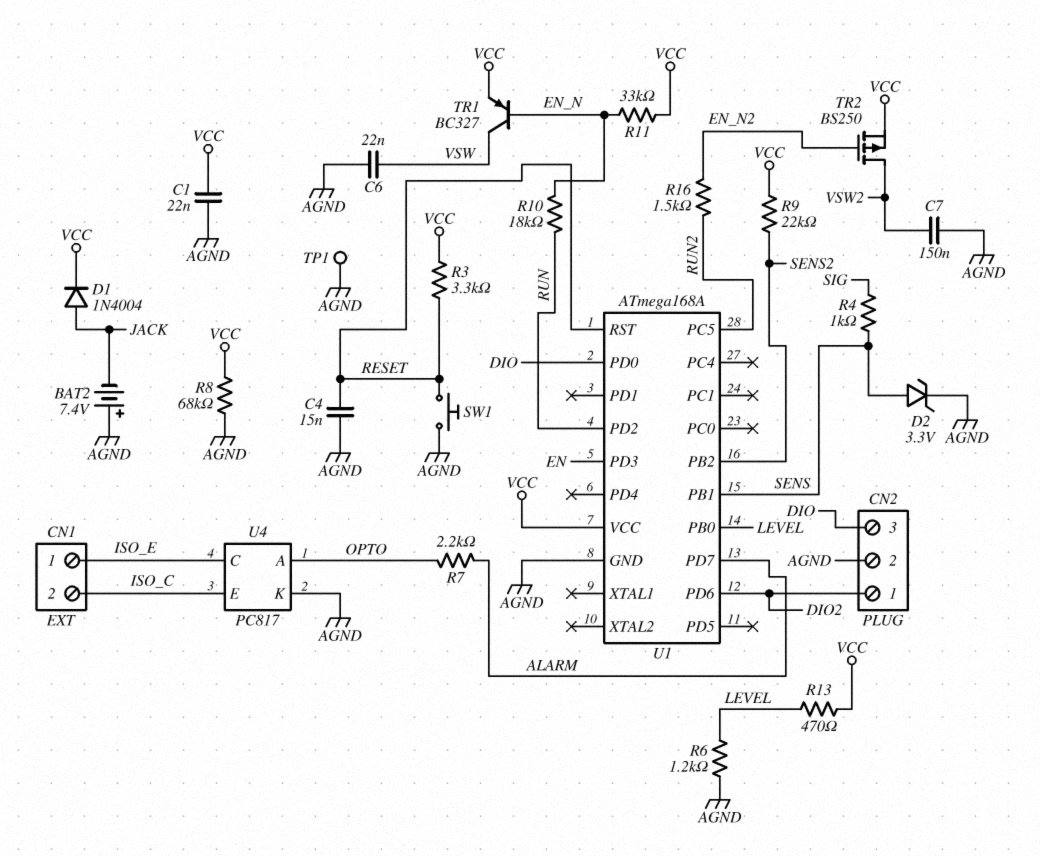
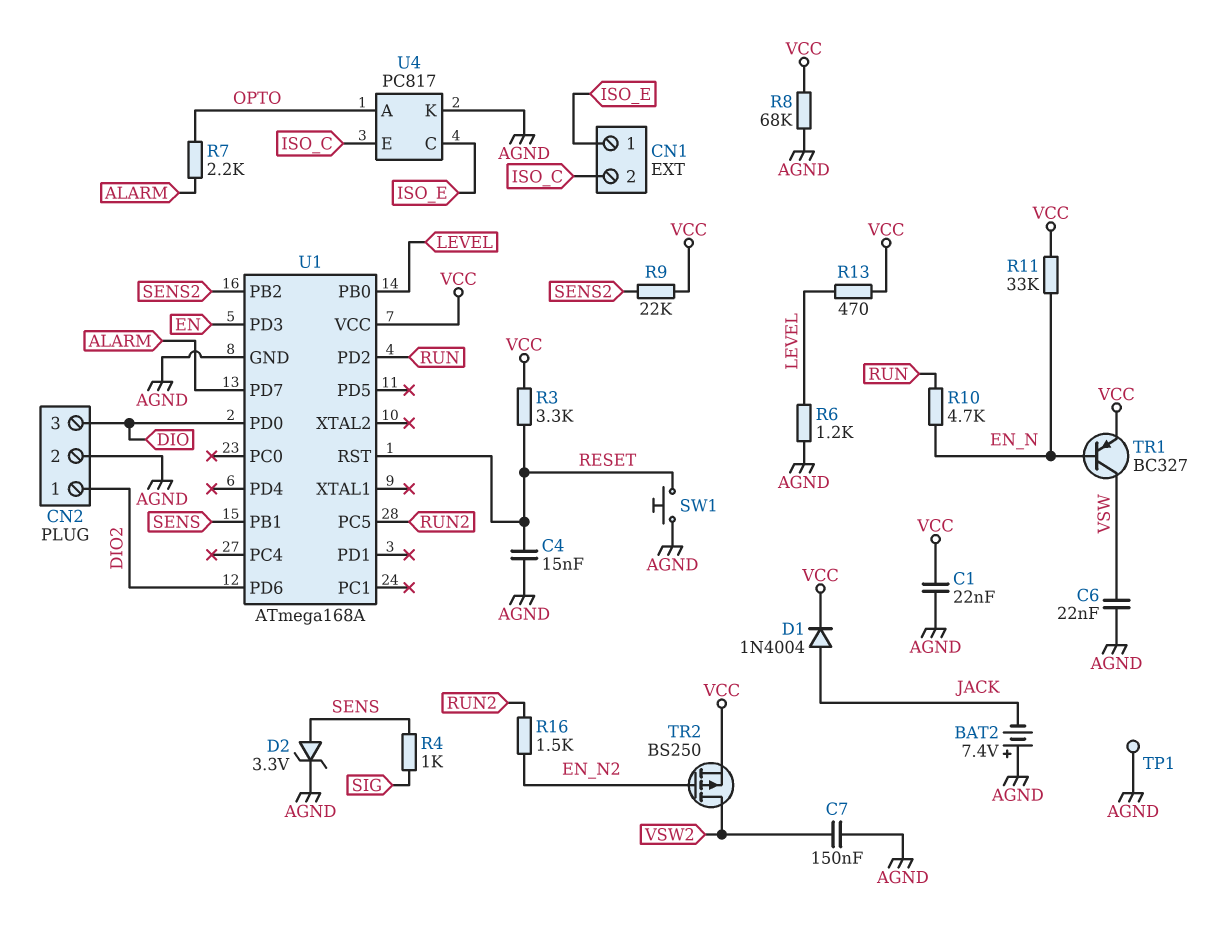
R10: 18k (EN_N, RUN) -> 4.7k (EN_N, RUN)

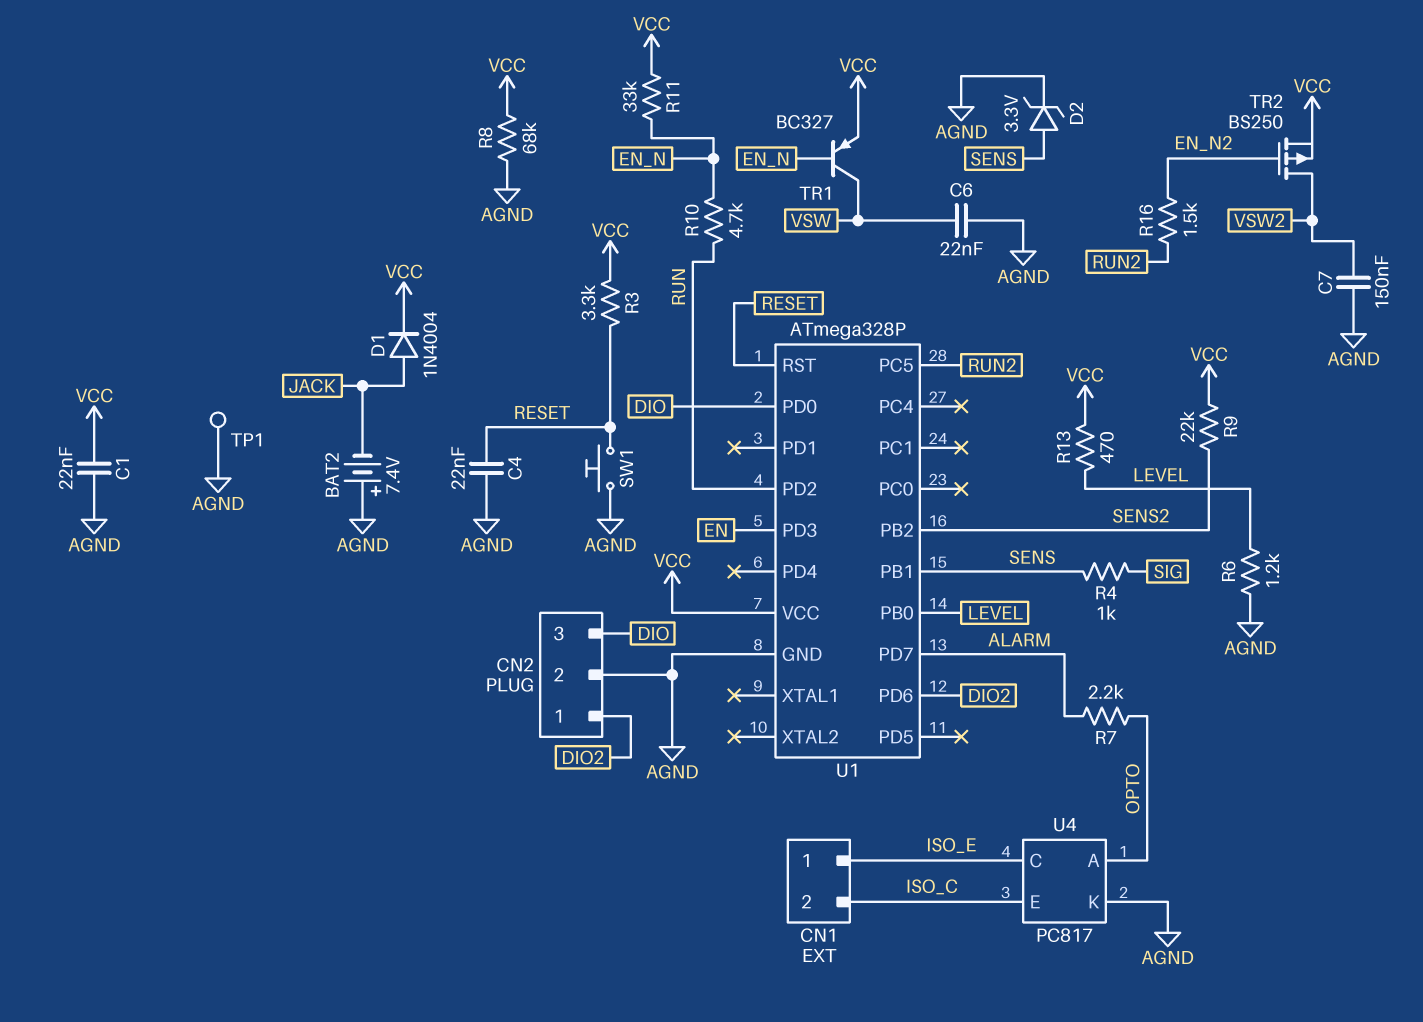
C4: 15nF (AGND, RESET) -> 22nF (AGND, RESET)
U1: ATmega168A -> ATmega328P

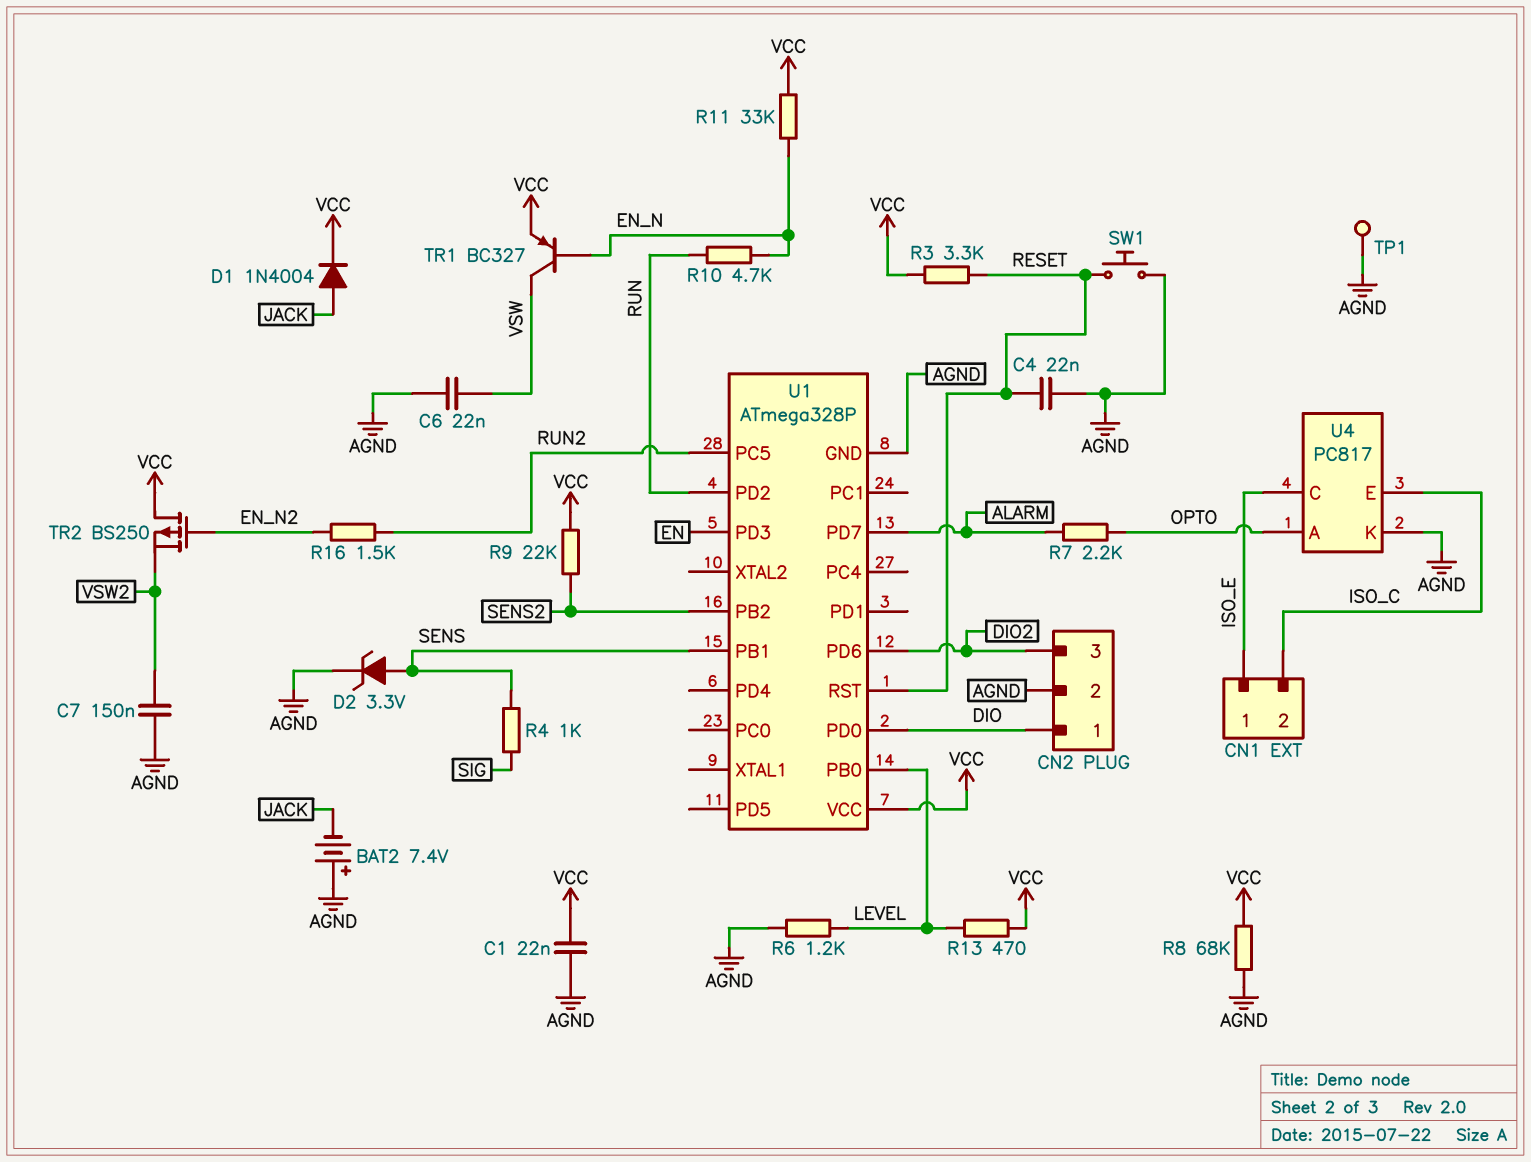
CN2 pin 1: DIO2 -> DIO
CN2 pin 3: DIO -> DIO2
TR2: PMOS BS250 (G EN_N2, D VSW2, S VCC) -> PMOS BS250 (G EN_N2, D VCC, S VSW2)

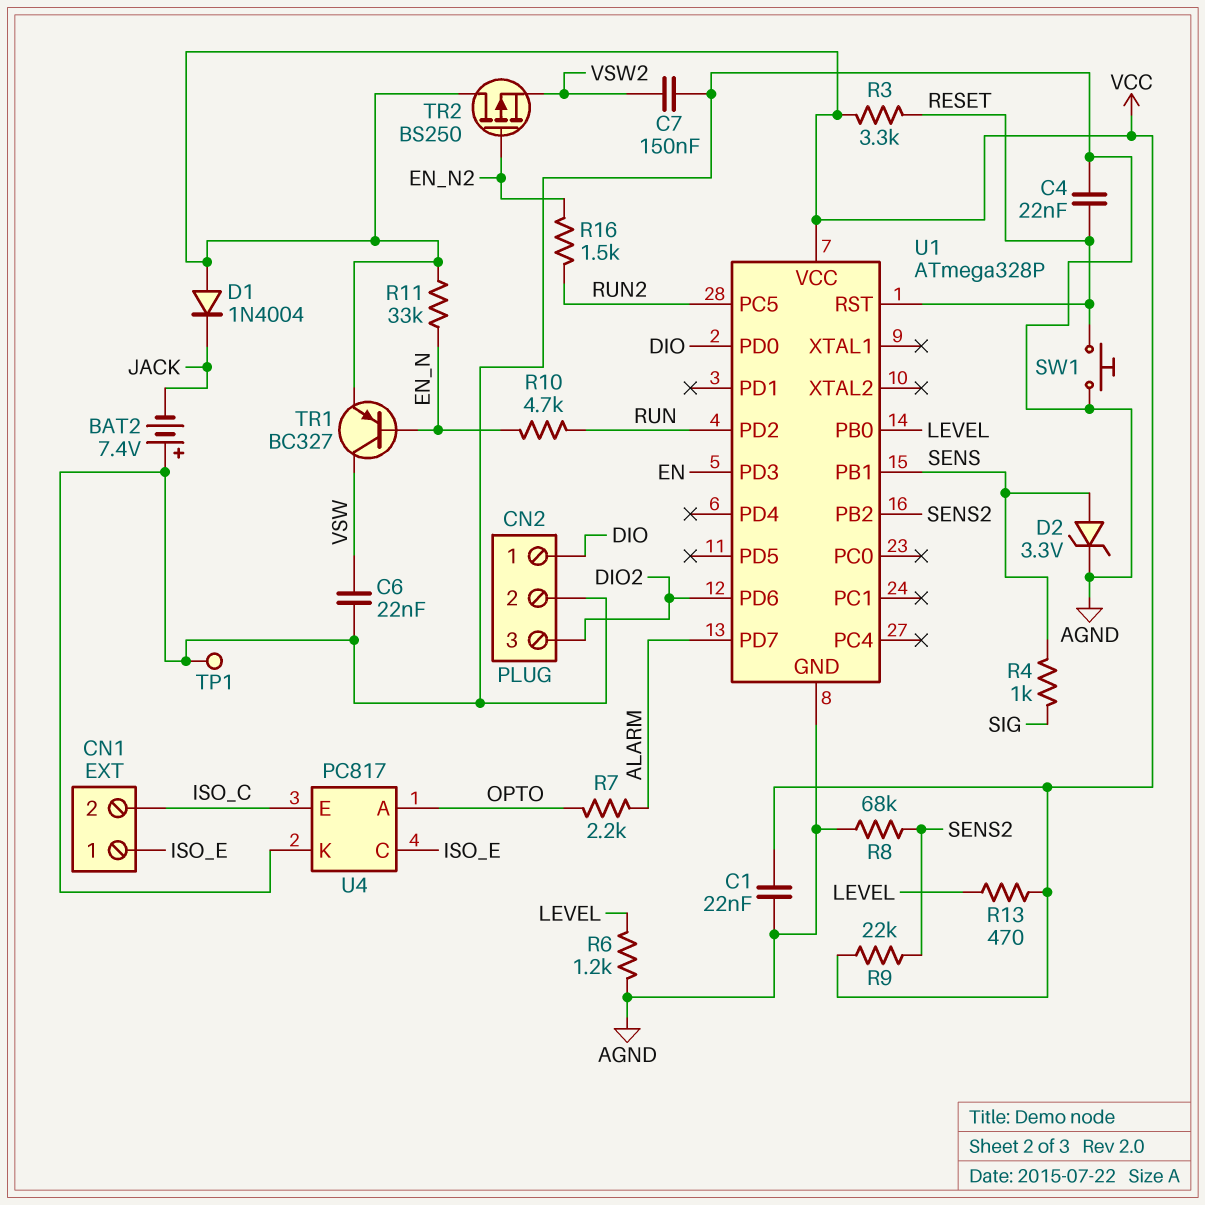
D1: diode 1N4004 (A JACK, K VCC) -> diode 1N4004 (A VCC, K JACK)
R8: 68k (AGND, VCC) -> 68k (AGND, SENS2)

